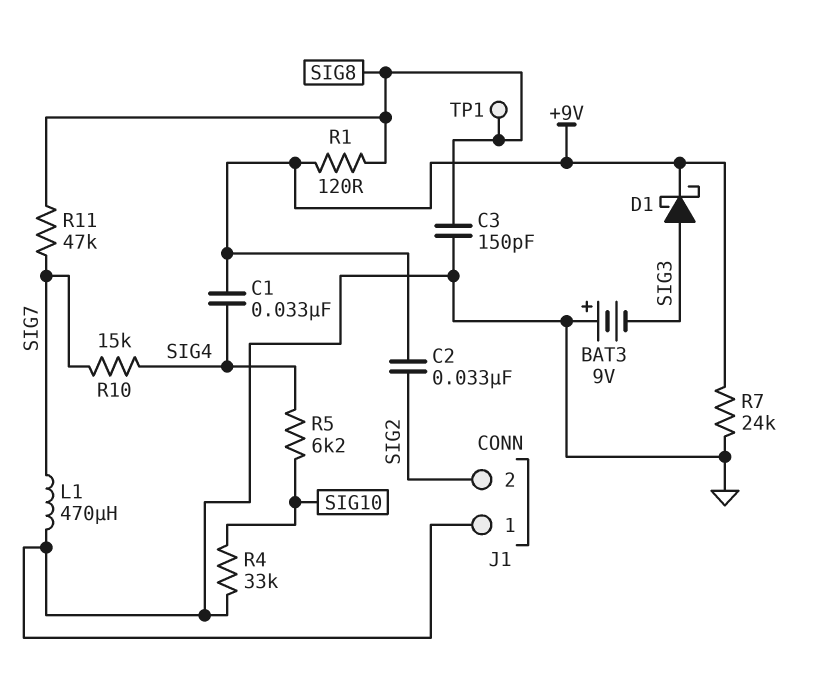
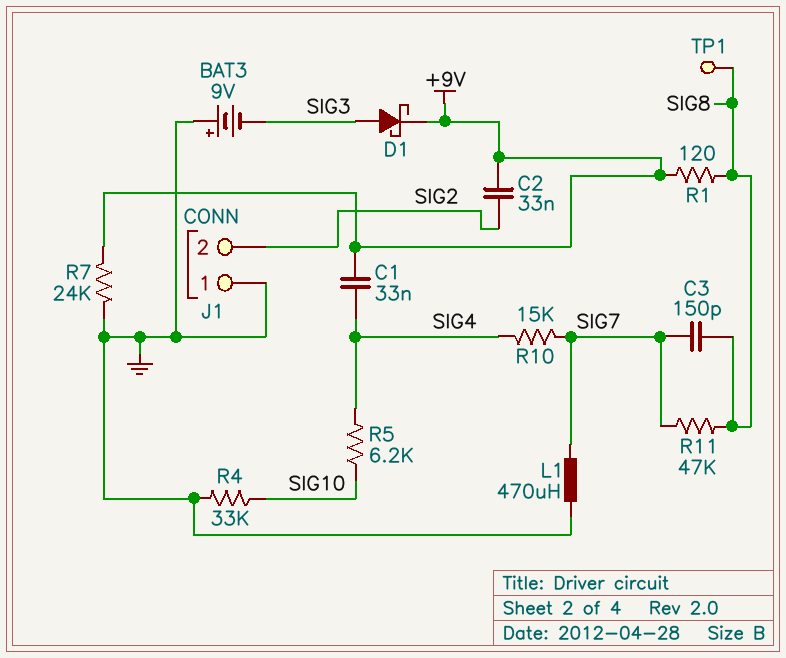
C3: 150pF (GND, SIG8) -> 150pF (SIG7, SIG8)

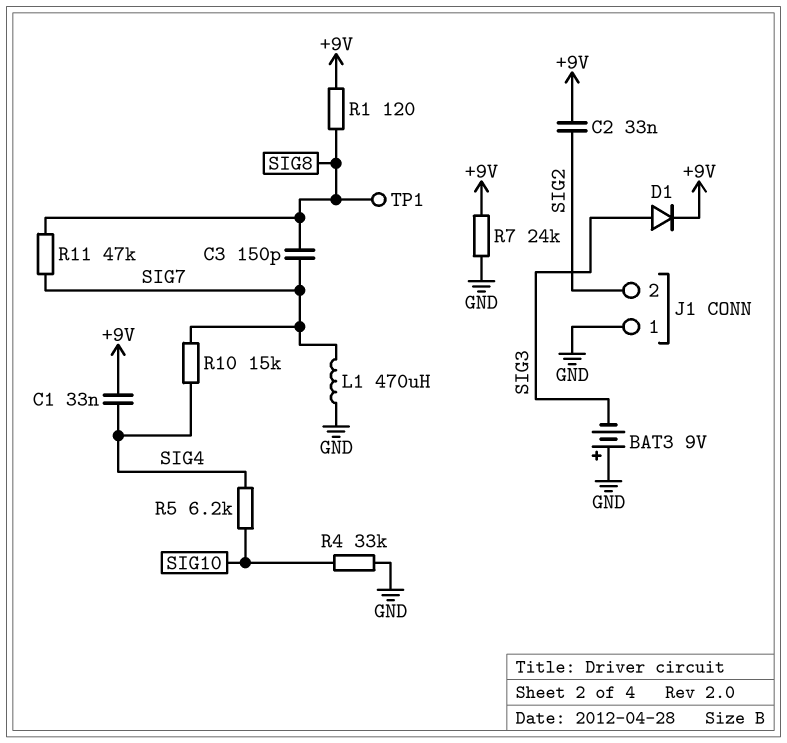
D1: schottky (A SIG3, K +9V) -> diode (A SIG3, K +9V)

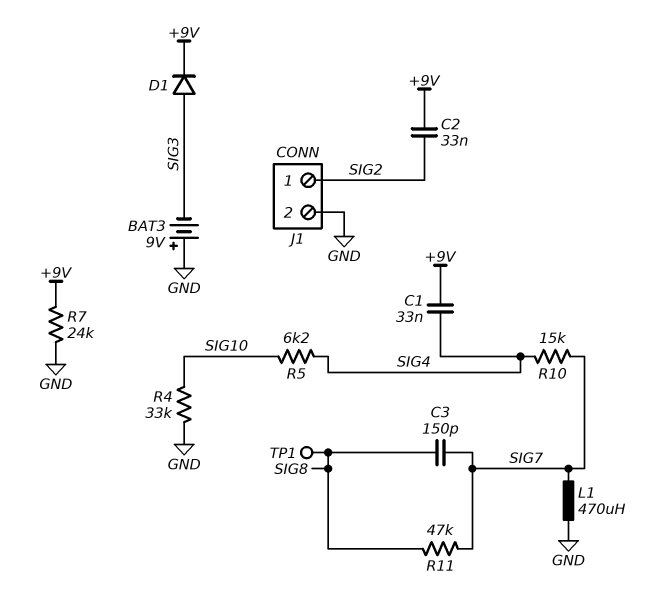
J1 pin 1: GND -> SIG2
J1 pin 2: SIG2 -> GND
R1: 120 (+9V, SIG8) -> none

